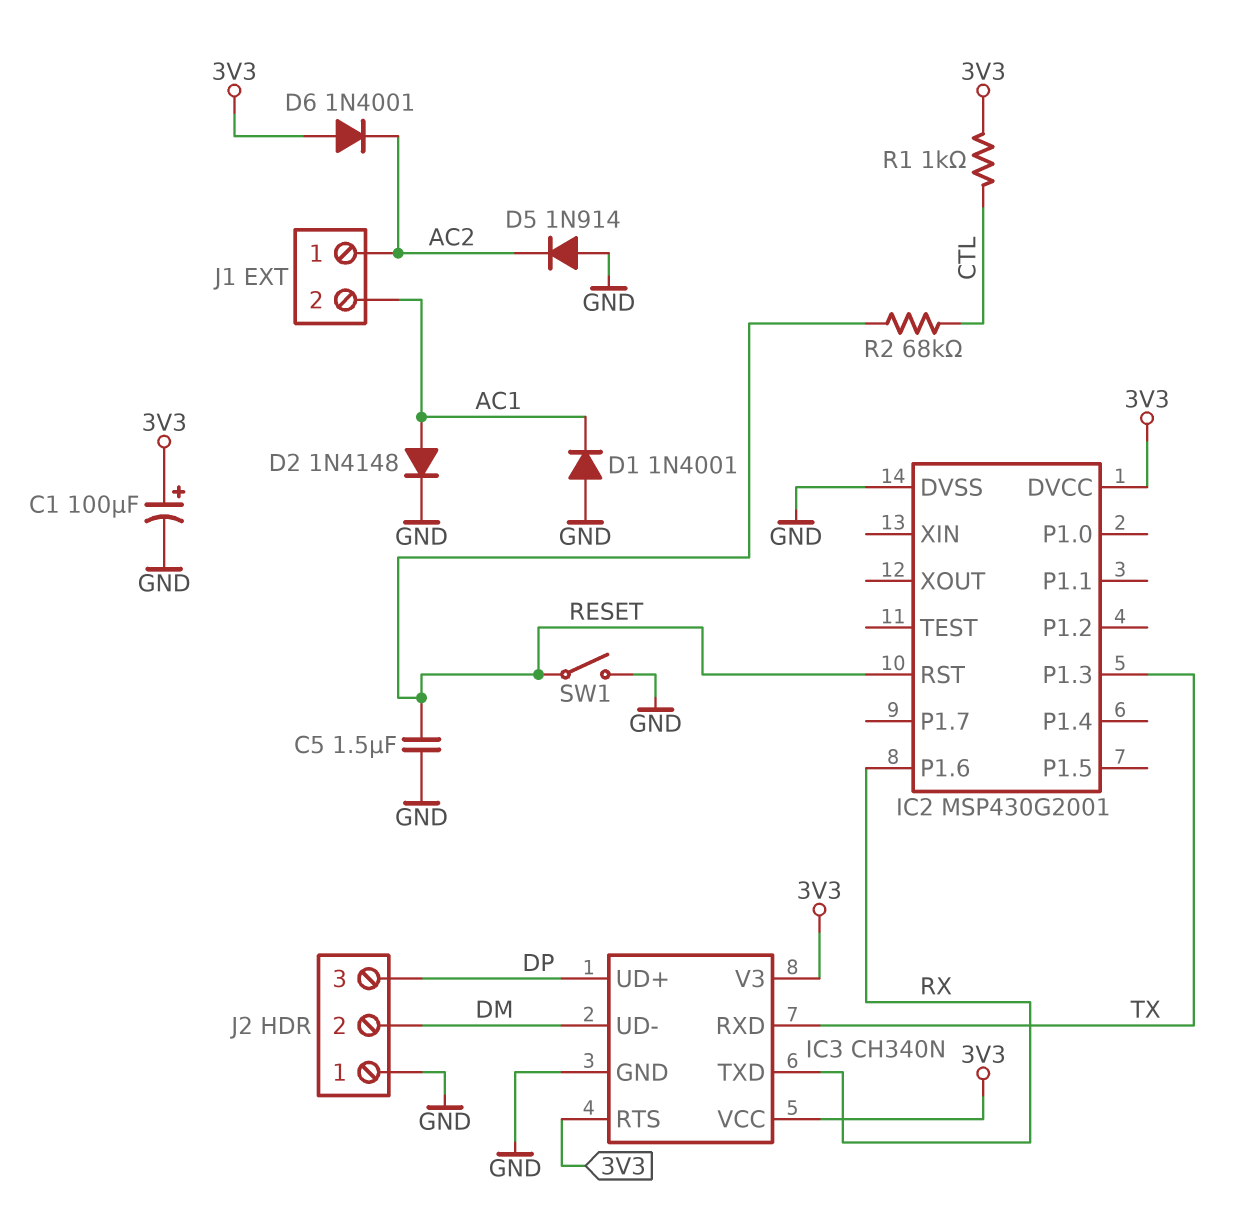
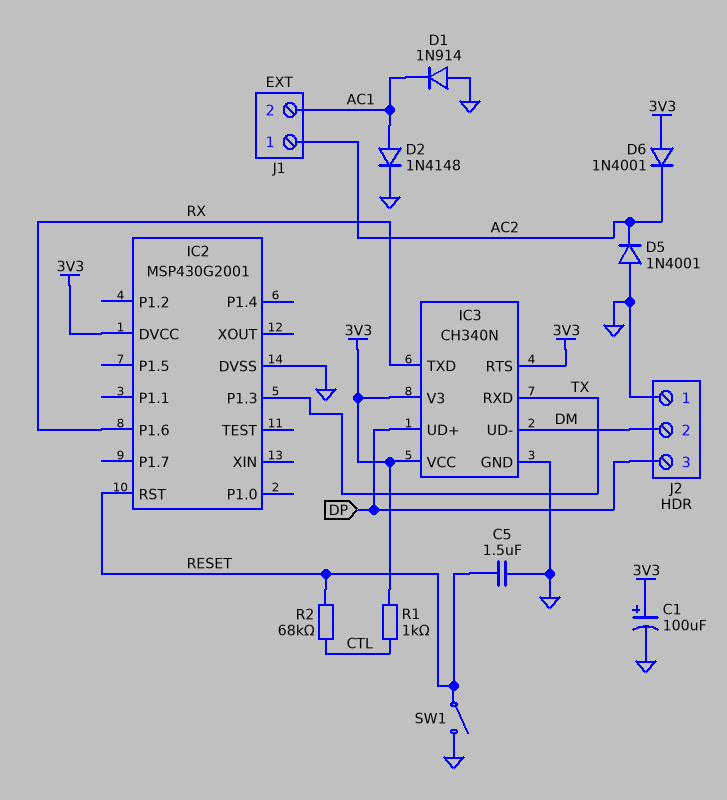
D1: diode 1N4001 (A GND, K AC1) -> diode 1N914 (A GND, K AC1)
D5: diode 1N914 (A GND, K AC2) -> diode 1N4001 (A GND, K AC2)

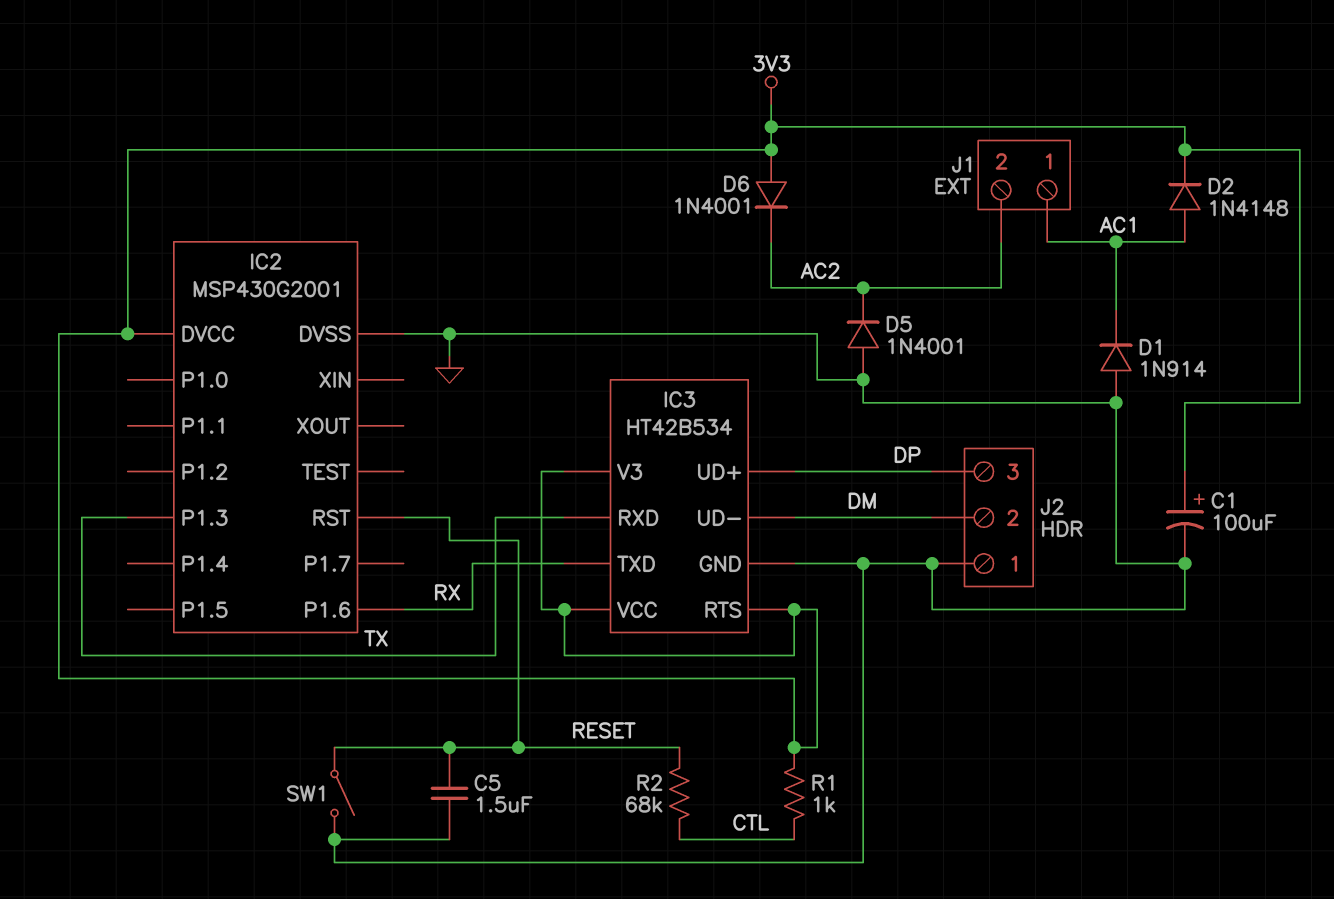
D2: diode 1N4148 (A AC1, K GND) -> diode 1N4148 (A AC1, K 3V3)
IC3: CH340N -> HT42B534
J1 pin 1: AC2 -> AC1
J1 pin 2: AC1 -> AC2

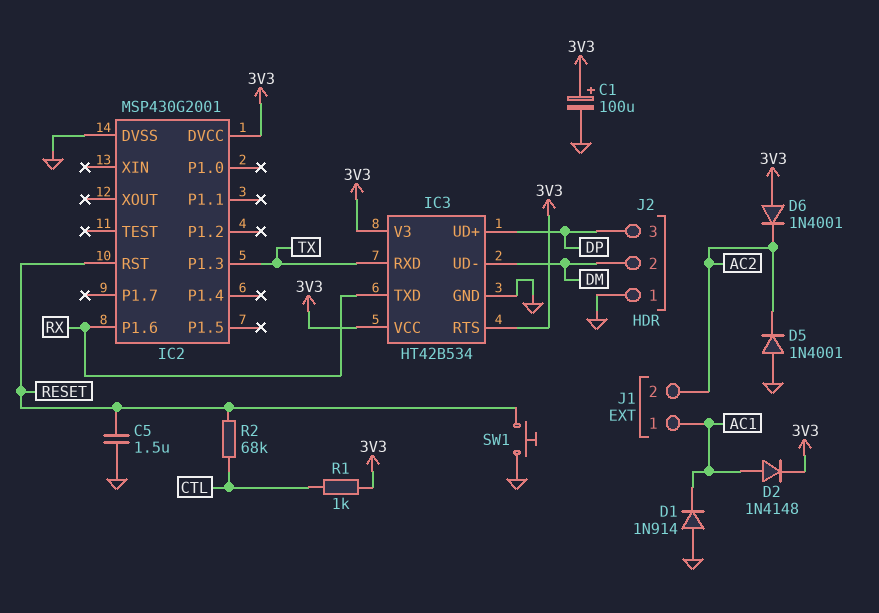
SW1: switch (GND, RESET) -> button (GND, RESET)

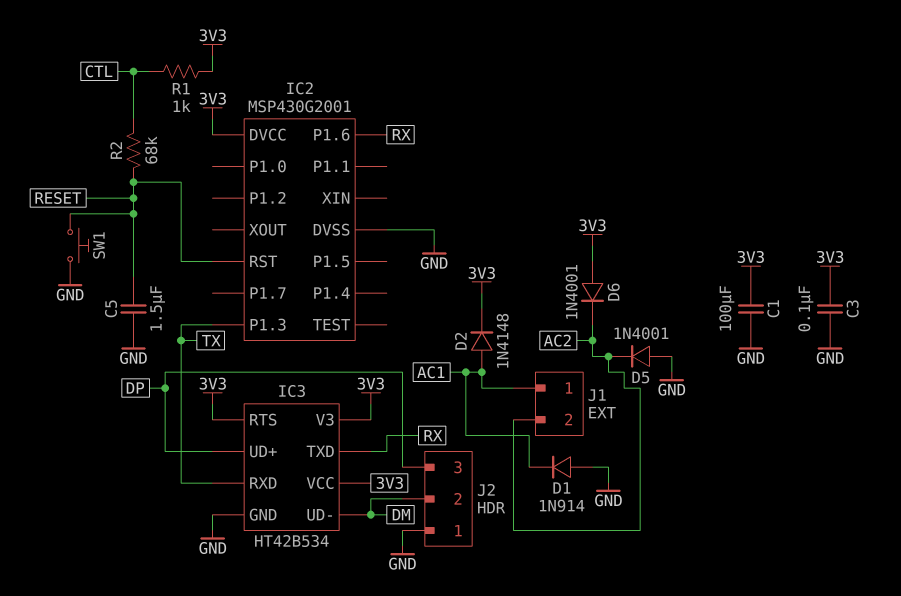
C1: 100uF (plus 3V3, minus GND) -> 100uF (3V3, GND)
C3: none -> 100nF (3V3, GND)

